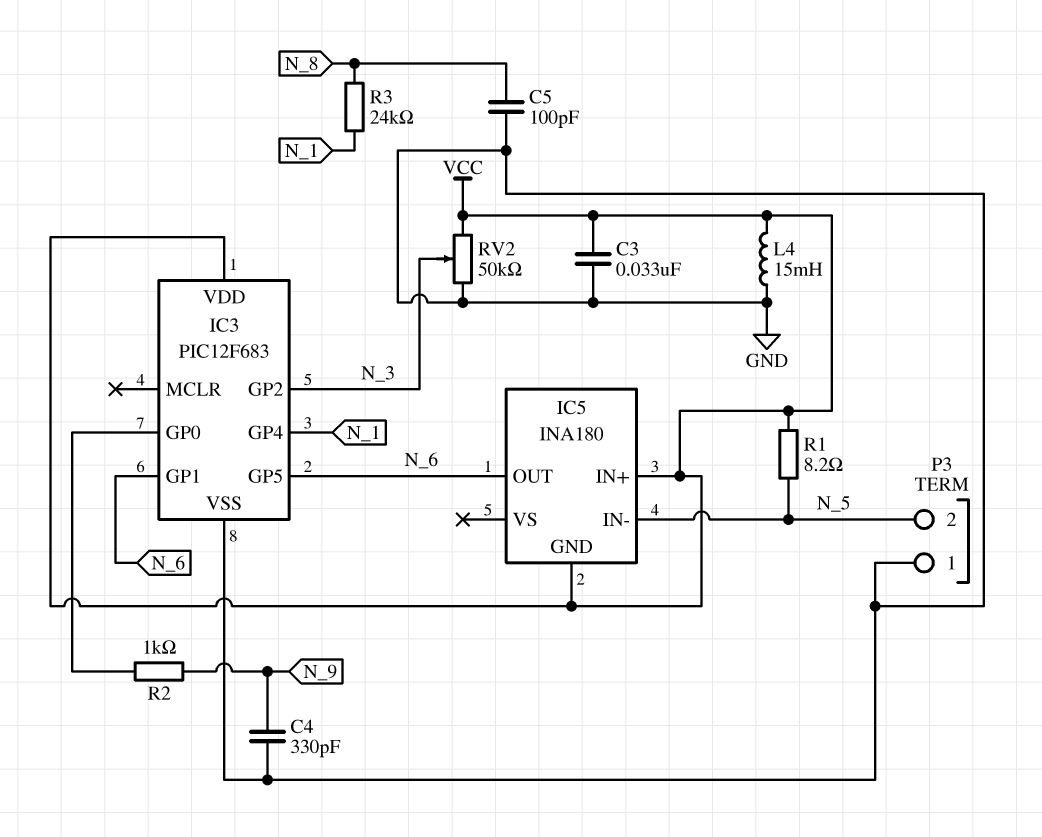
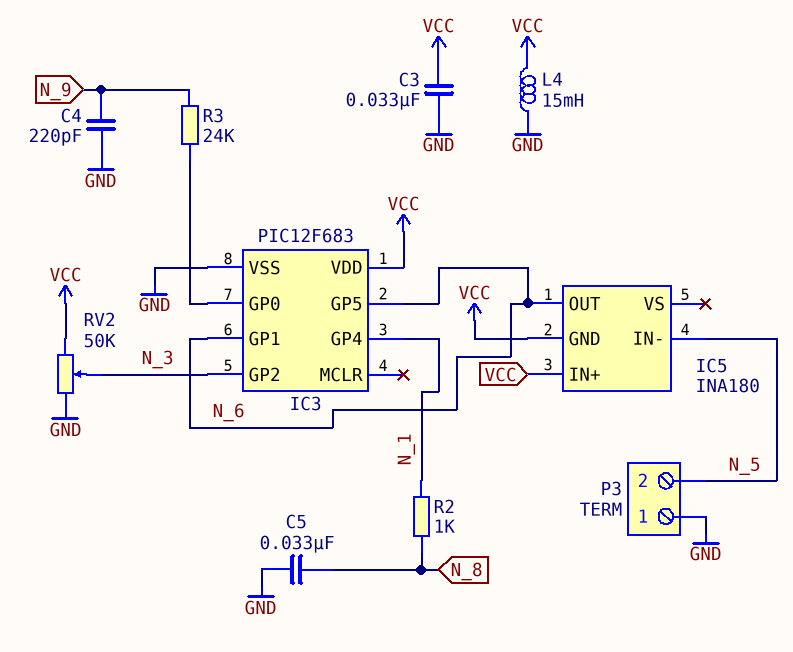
C4: 330pF (GND, N_9) -> 220pF (GND, N_9)
C5: 100pF (GND, N_8) -> 33nF (GND, N_8)
R1: 8.2 (N_5, VCC) -> none
R2: 1k (IC3/GP0, N_9) -> 1k (N_1, N_8)
R3: 24k (N_1, N_8) -> 24k (IC3/GP0, N_9)

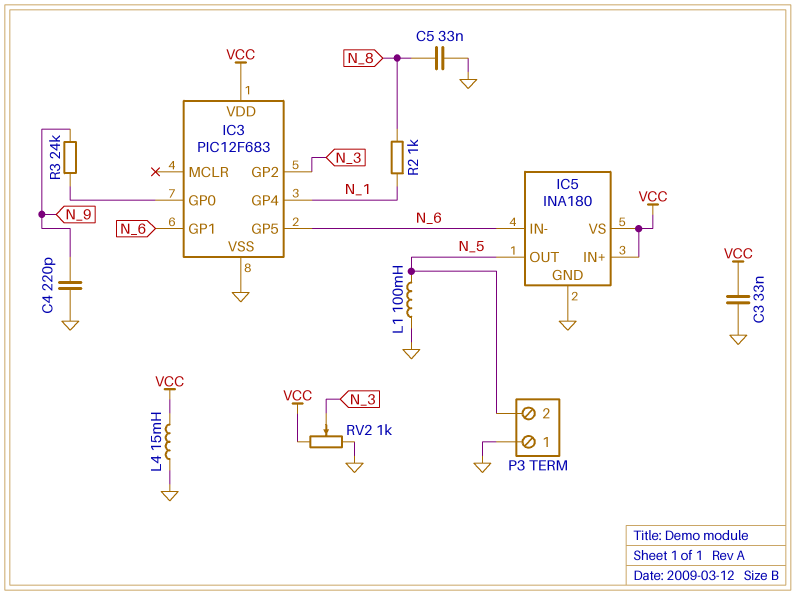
IC5 pin GND: VCC -> GND
IC5 pin IN-: N_5 -> N_6
IC5 pin OUT: N_6 -> N_5
IC5 pin VS: none -> VCC
L1: none -> 100mH (GND, N_5)
RV2: 50k (GND, VCC, wiper N_3) -> 1k (GND, VCC, wiper N_3)

